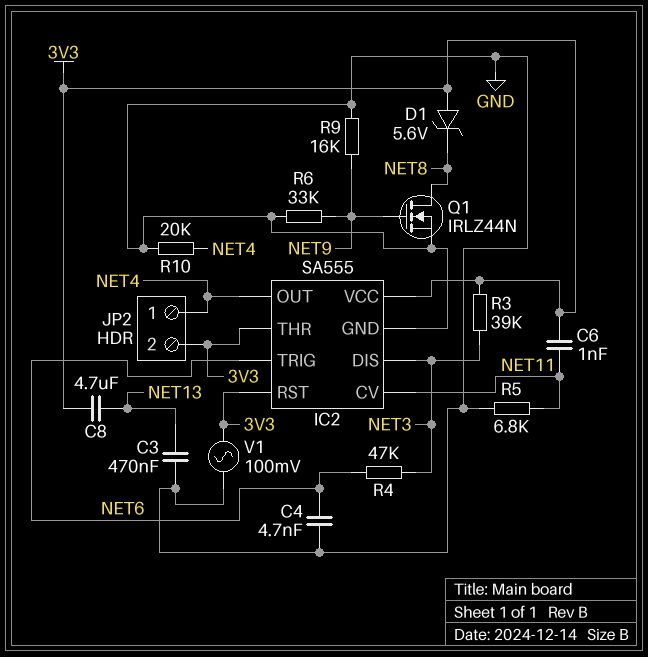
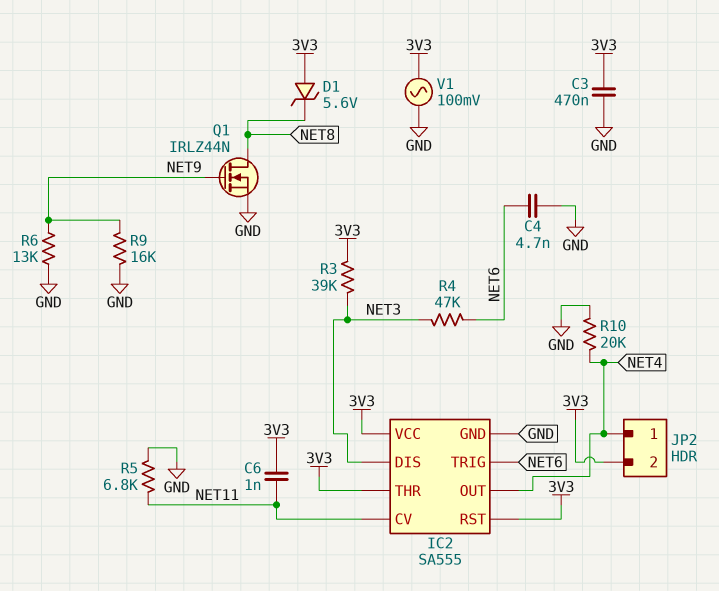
C3: 470nF (GND, NET13) -> 470nF (3V3, GND)
C8: 4.7uF (3V3, NET13) -> none
R6: 33k (GND, NET9) -> 13k (GND, NET9)

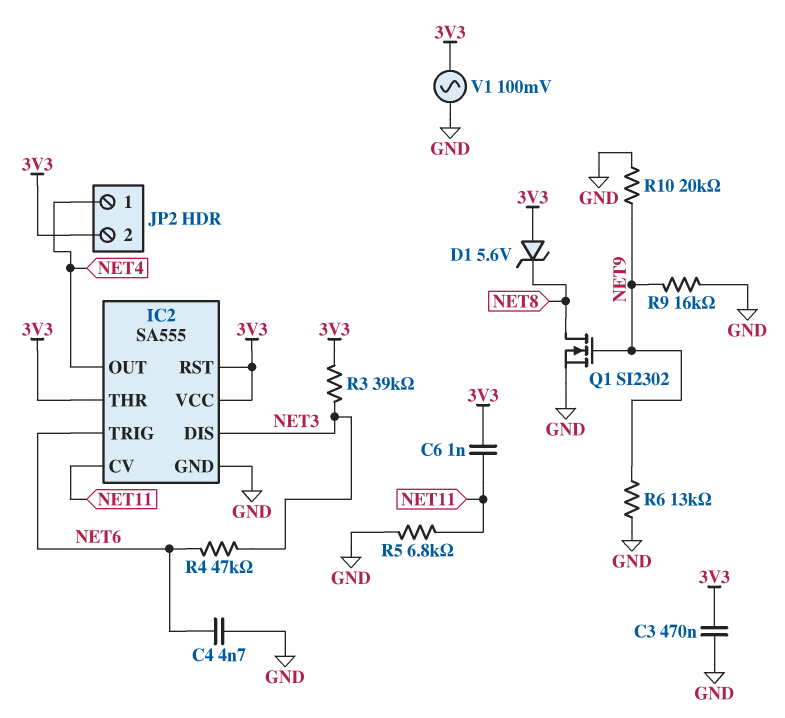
Q1: NMOS IRLZ44N (G NET9, D NET8, S GND) -> NMOS SI2302 (G NET9, D NET8, S GND)
R10: 20k (GND, NET4) -> 20k (GND, NET9)

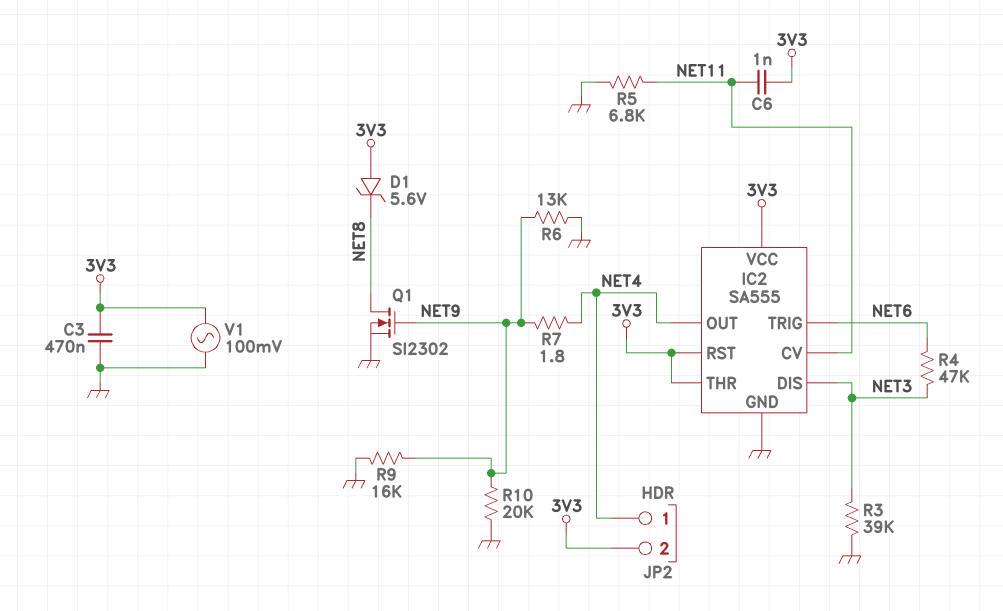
C4: 4.7nF (GND, NET6) -> none
R3: 39k (3V3, NET3) -> 39k (GND, NET3)
R7: none -> 1.8 (NET4, NET9)

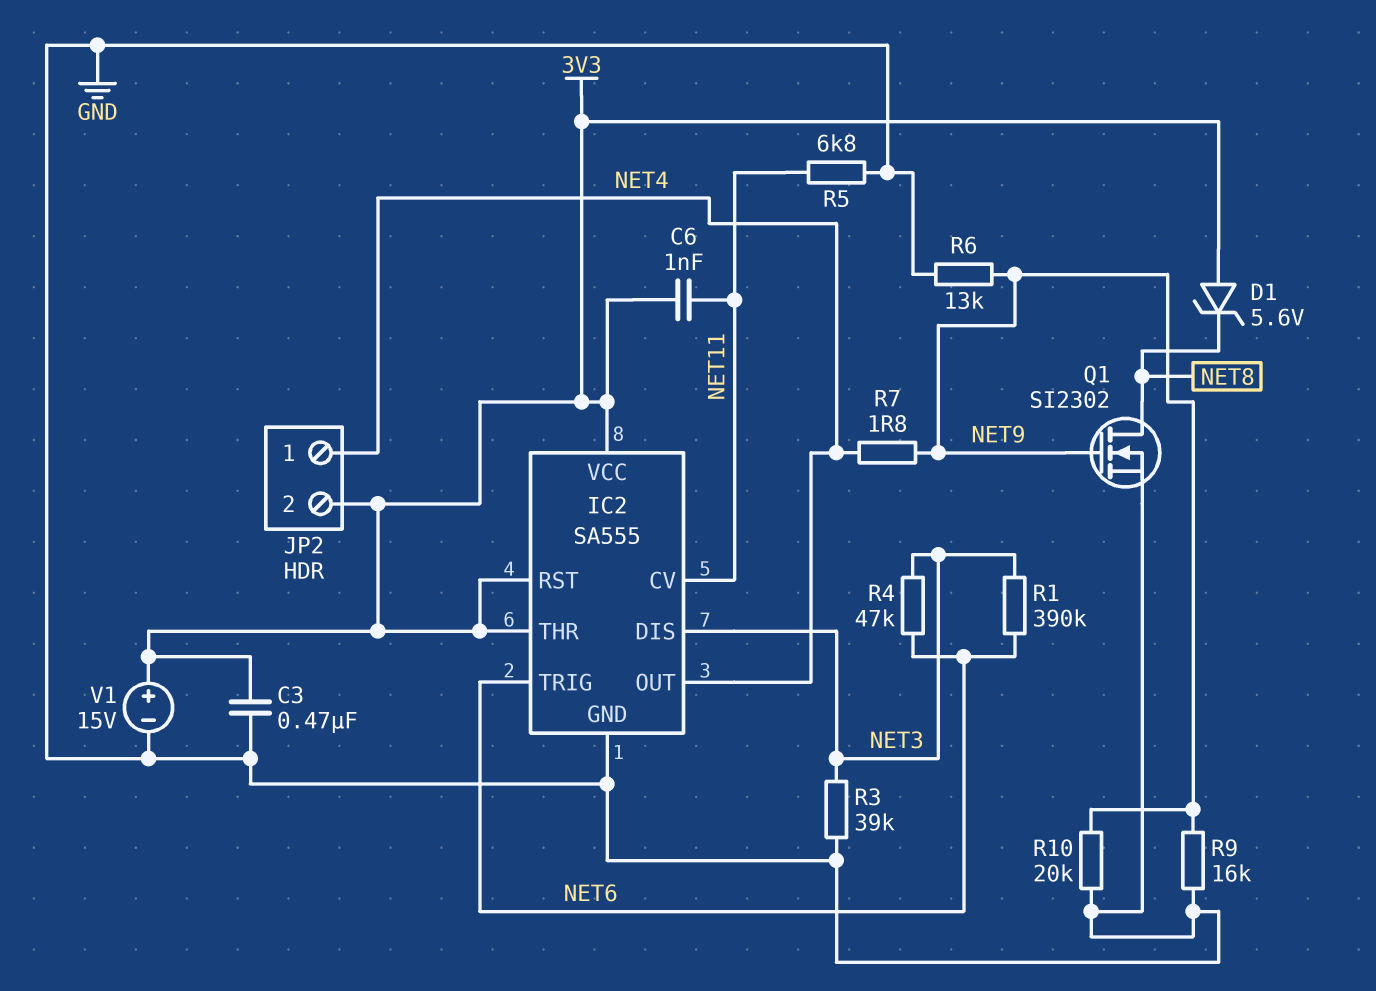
R1: none -> 390k (NET3, NET6)
V1: AC 100mV (3V3, GND) -> 15V (plus 3V3, minus GND)

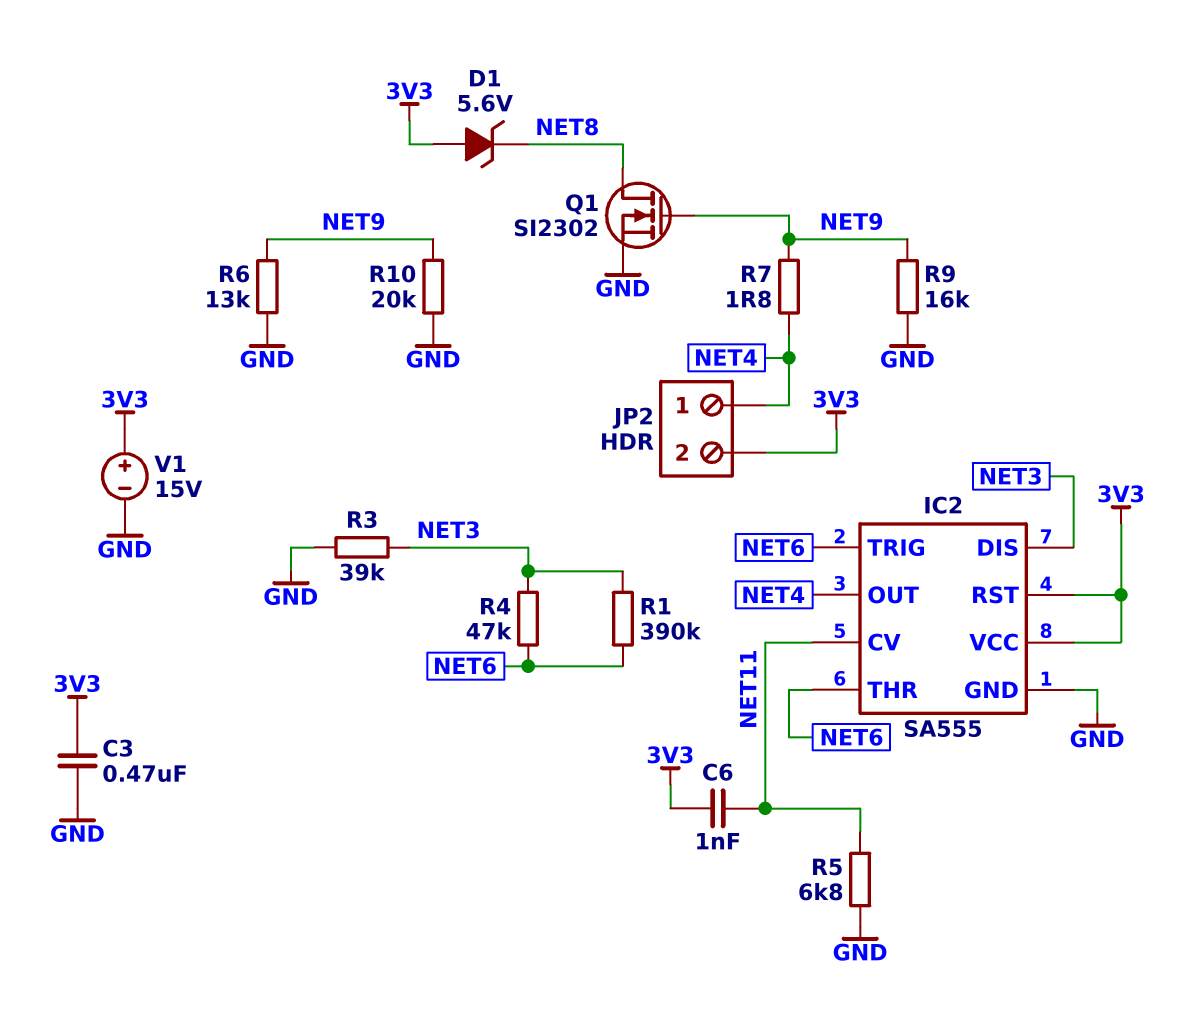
IC2 pin THR: 3V3 -> NET6

